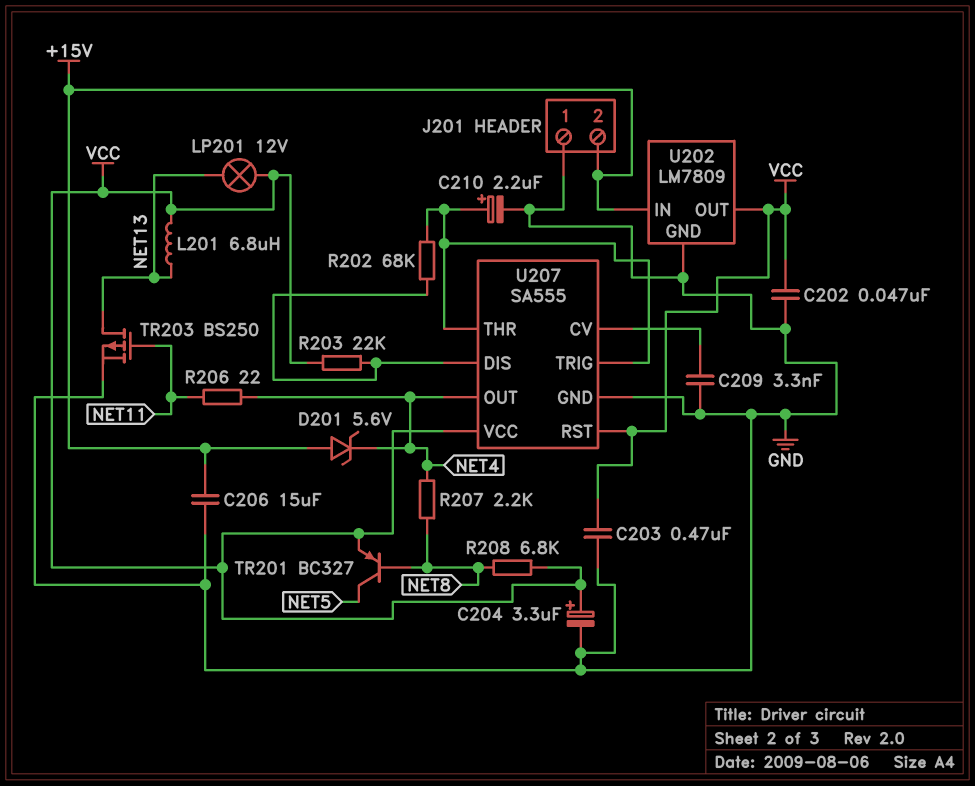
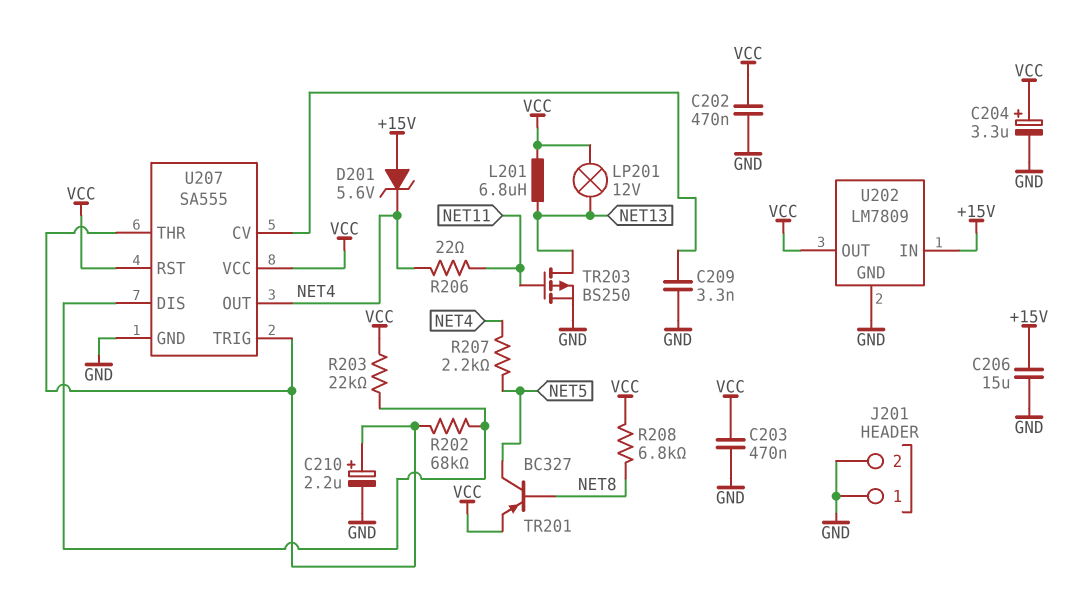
C202: 47nF (GND, VCC) -> 470nF (GND, VCC)
J201 pin 2: +15V -> GND
R207: 2.2k (NET4, NET8) -> 2.2k (NET4, NET5)

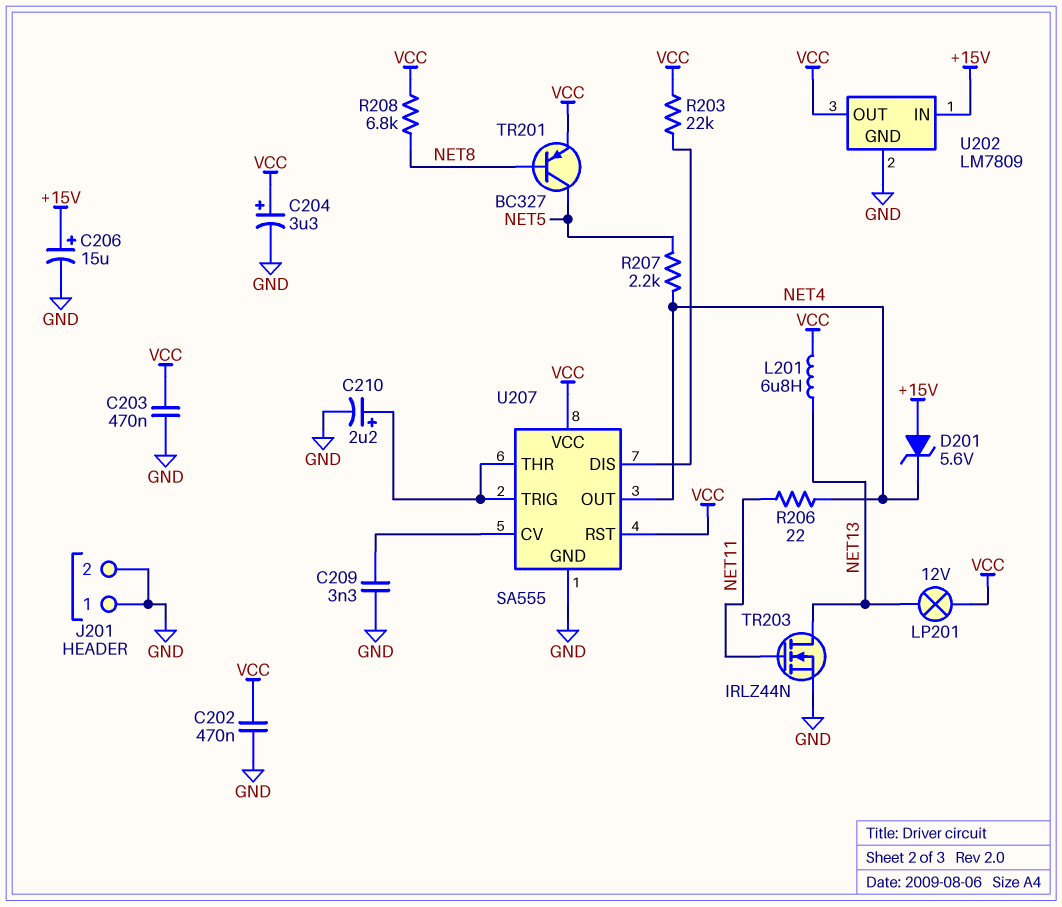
C206: 15uF (+15V, GND) -> 15uF (plus +15V, minus GND)
R202: 68k (U207/DIS, U207/THR) -> none
TR203: PMOS BS250 (G NET11, D NET13, S GND) -> NMOS IRLZ44N (G NET11, D NET13, S GND)

